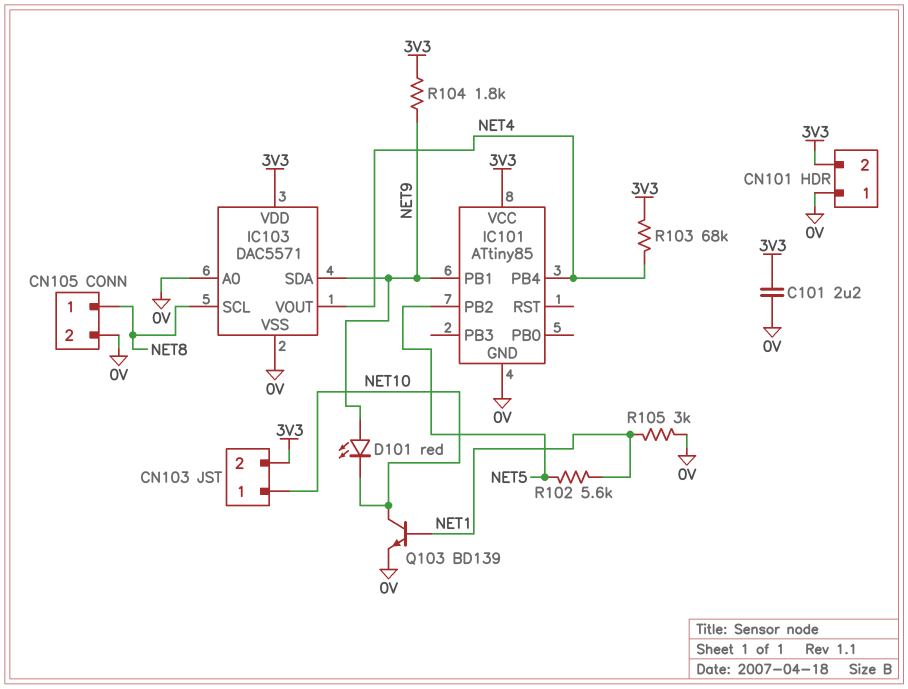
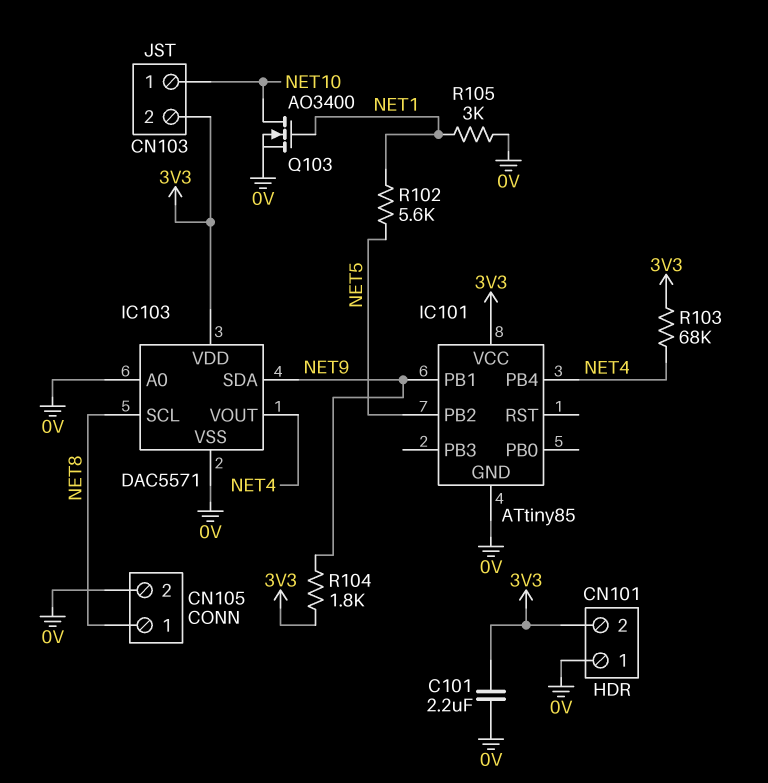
D101: LED red (A NET9, K NET10) -> none
Q103: NPN BD139 (B NET1, C NET10, E 0V) -> NMOS AO3400 (G NET1, D NET10, S 0V)

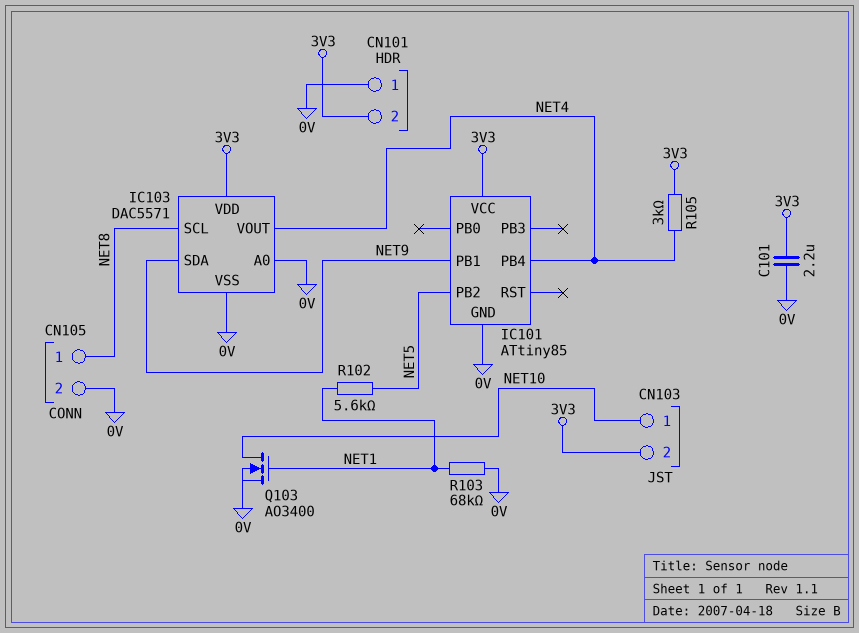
R103: 68k (3V3, NET4) -> 68k (0V, NET1)
R104: 1.8k (3V3, NET9) -> none
R105: 3k (0V, NET1) -> 3k (3V3, NET4)

